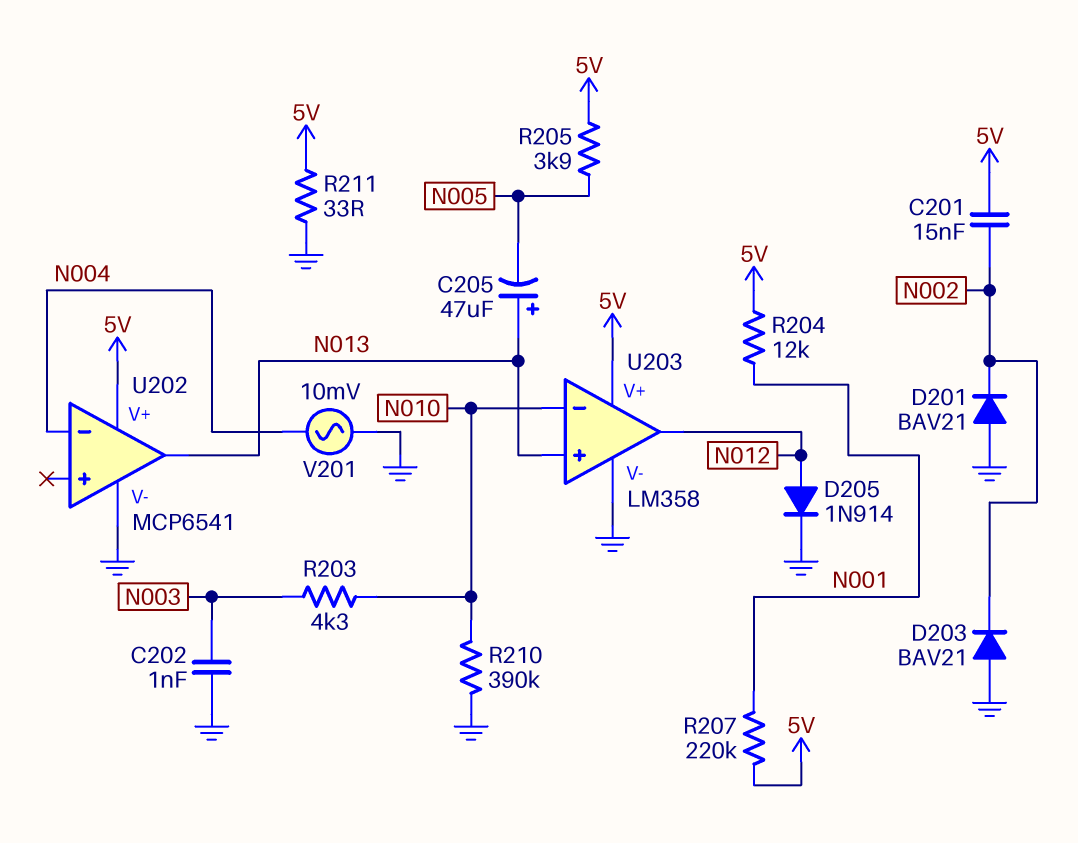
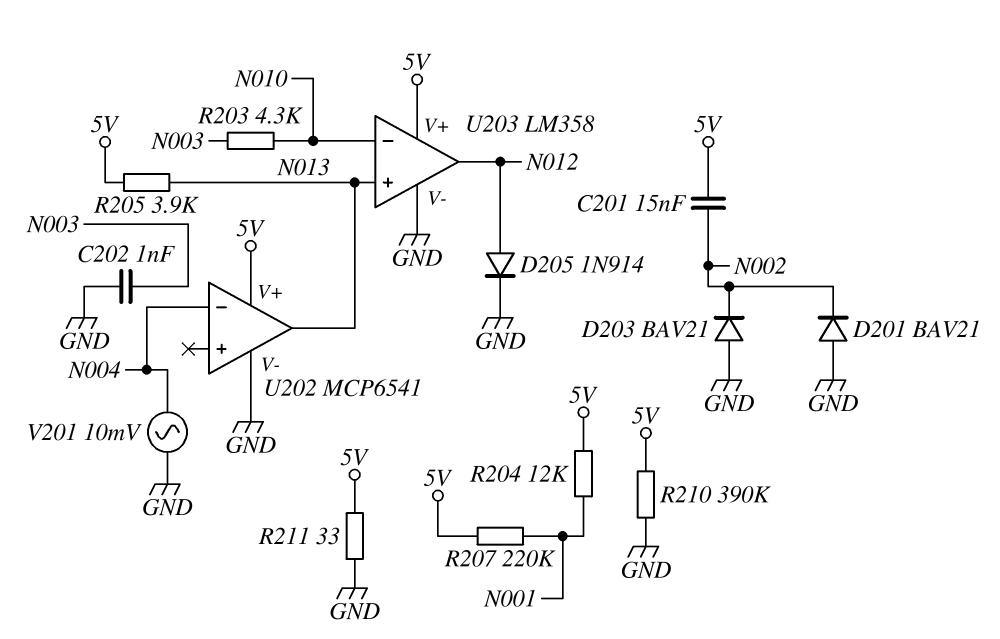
C205: 47uF (plus N013, minus N005) -> none
R205: 3.9k (5V, N005) -> 3.9k (5V, N013)
R210: 390k (GND, N010) -> 390k (5V, GND)

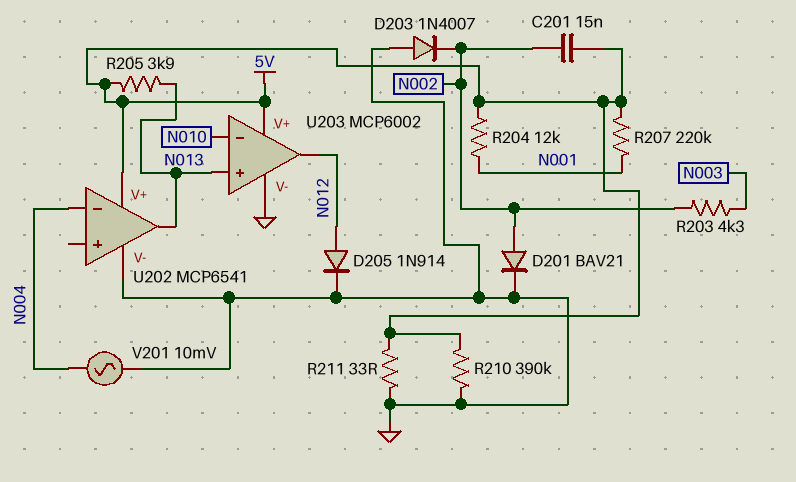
C202: 1nF (GND, N003) -> none
D201: diode BAV21 (A GND, K N002) -> diode BAV21 (A N002, K GND)
D203: diode BAV21 (A GND, K N002) -> diode 1N4007 (A GND, K N002)
R203: 4.3k (N003, N010) -> 4.3k (N002, N003)
U203: LM358 -> MCP6002

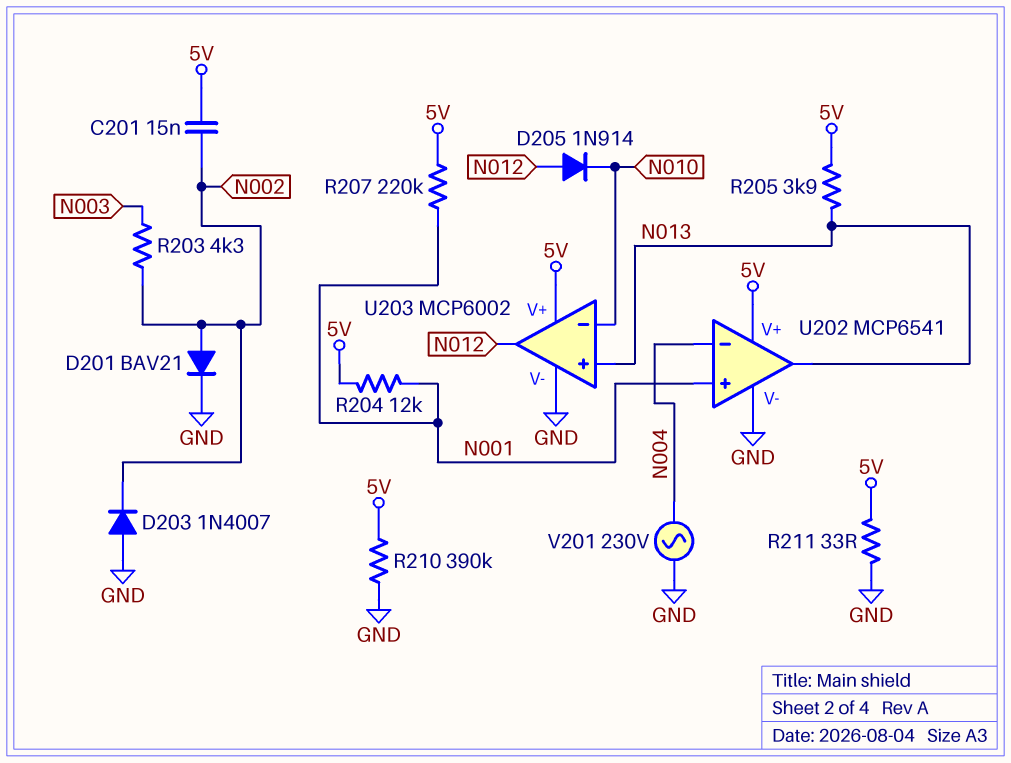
D205: diode 1N914 (A N012, K GND) -> diode 1N914 (A N012, K N010)
U202 pin in+: none -> N001
V201: AC 10mV (GND, N004) -> AC 230V (GND, N004)

